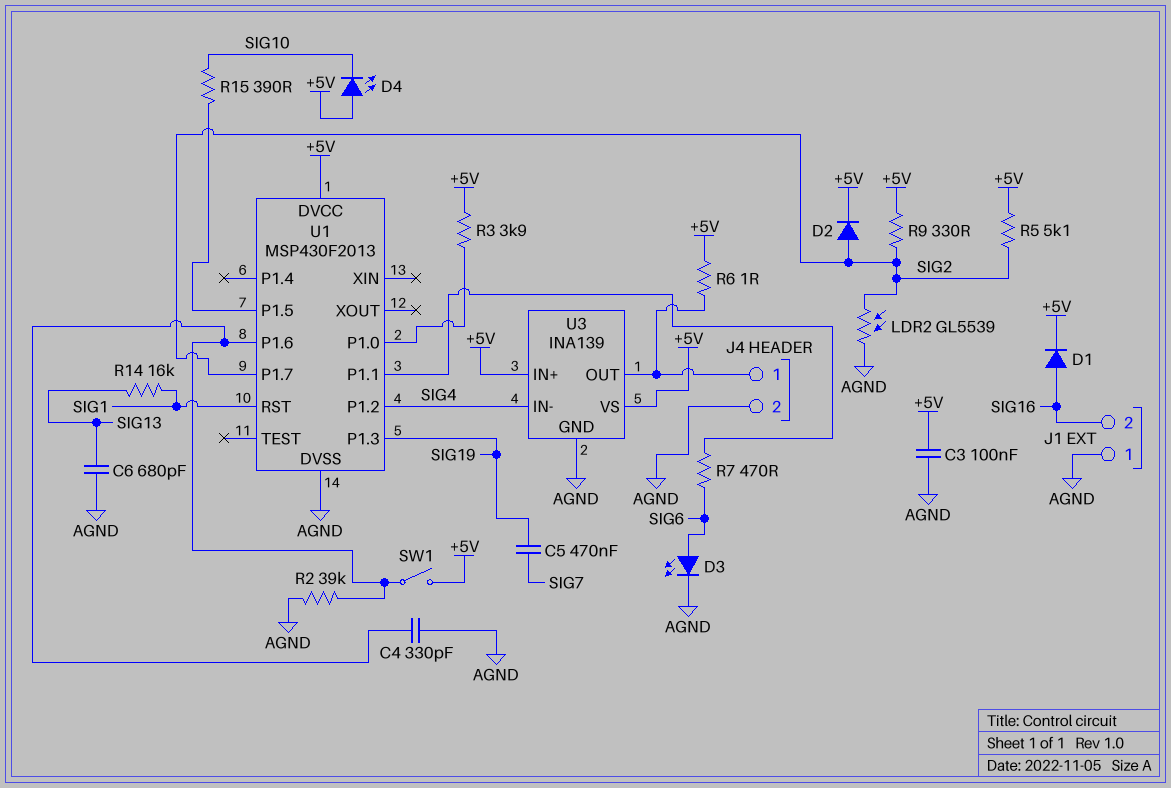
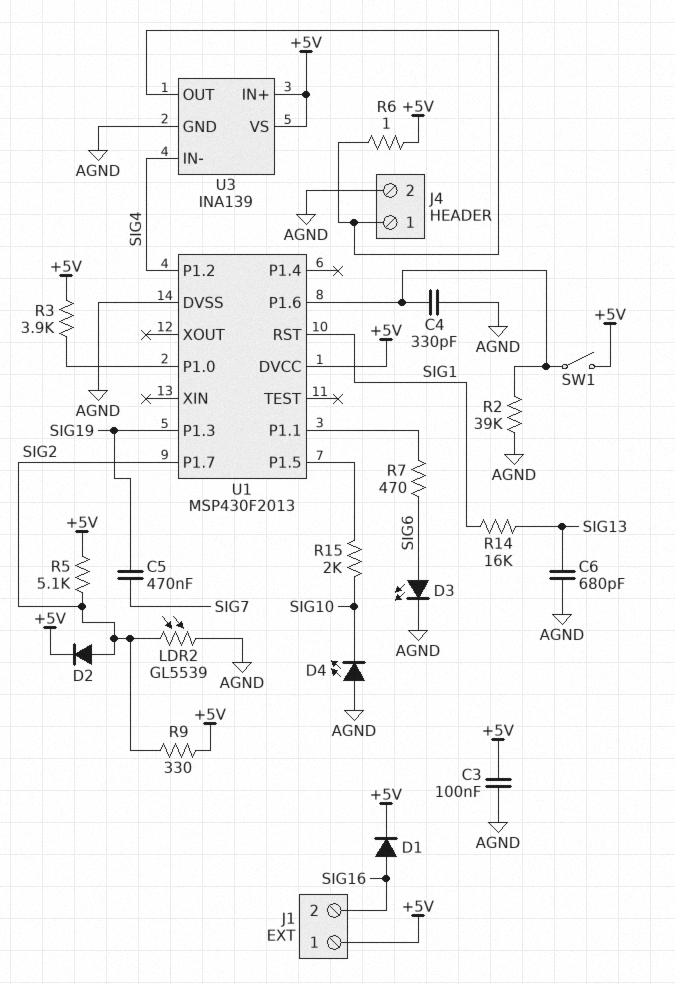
D4: LED (A +5V, K SIG10) -> LED (A AGND, K SIG10)
J1 pin 1: AGND -> +5V
R15: 390 (SIG10, U1/P1.5) -> 2k (SIG10, U1/P1.5)

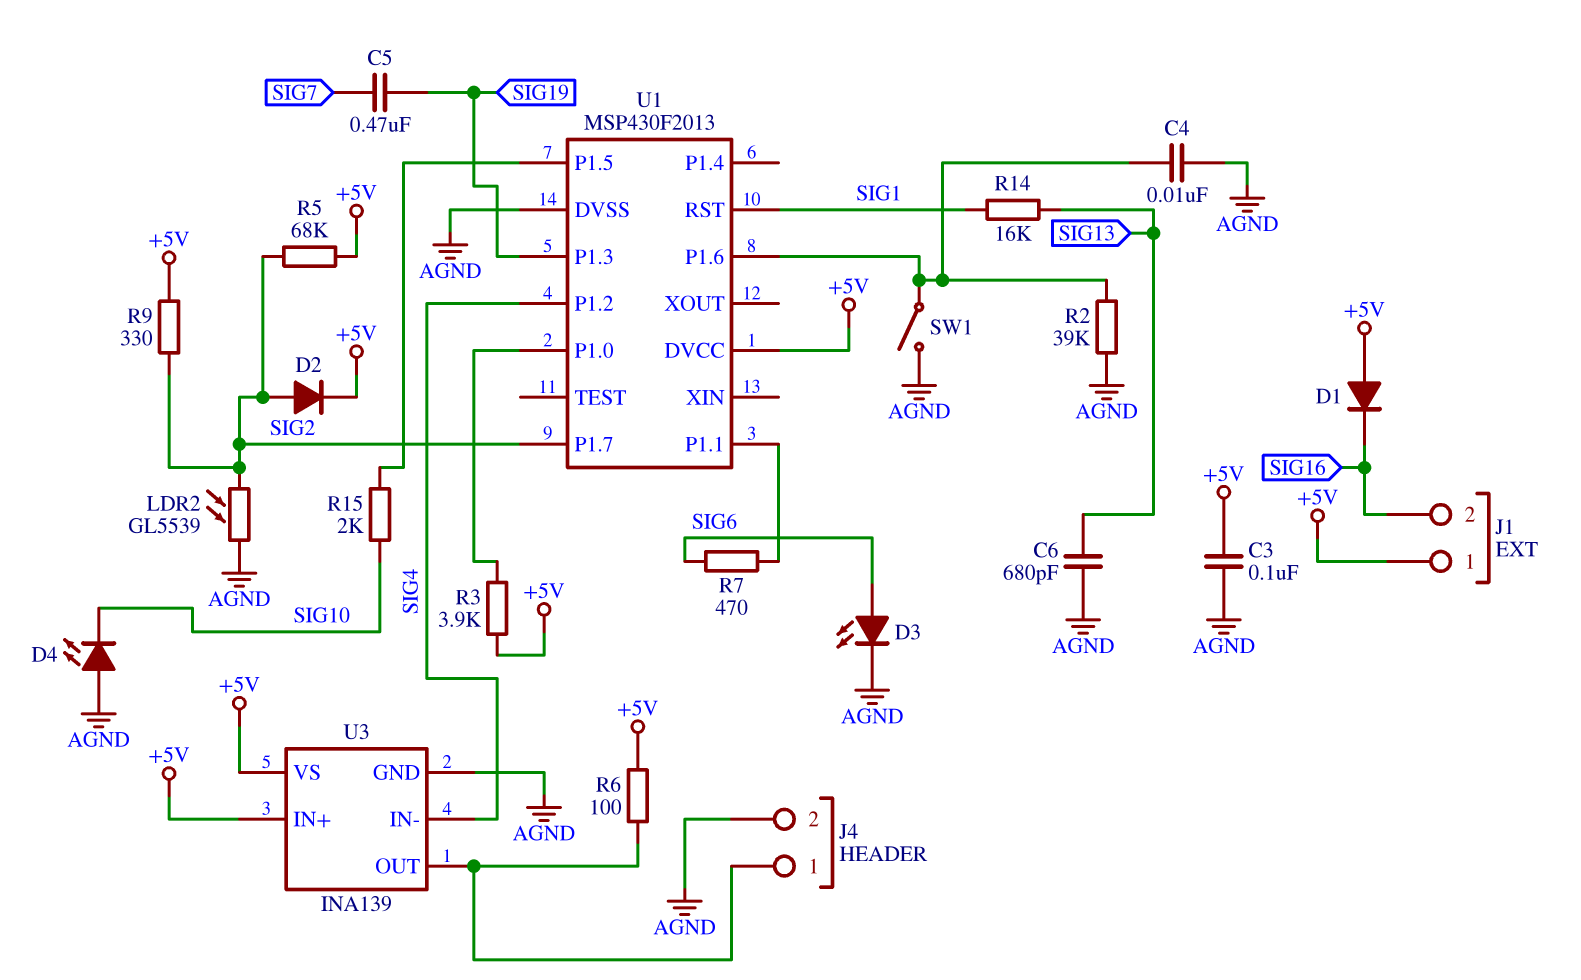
C4: 330pF (AGND, U1/P1.6) -> 10nF (AGND, U1/P1.6)
D1: diode (A SIG16, K +5V) -> diode (A +5V, K SIG16)
R5: 5.1k (+5V, SIG2) -> 68k (+5V, SIG2)
R6: 1 (+5V, J4/1) -> 100 (+5V, J4/1)
SW1: switch (+5V, U1/P1.6) -> switch (AGND, U1/P1.6)

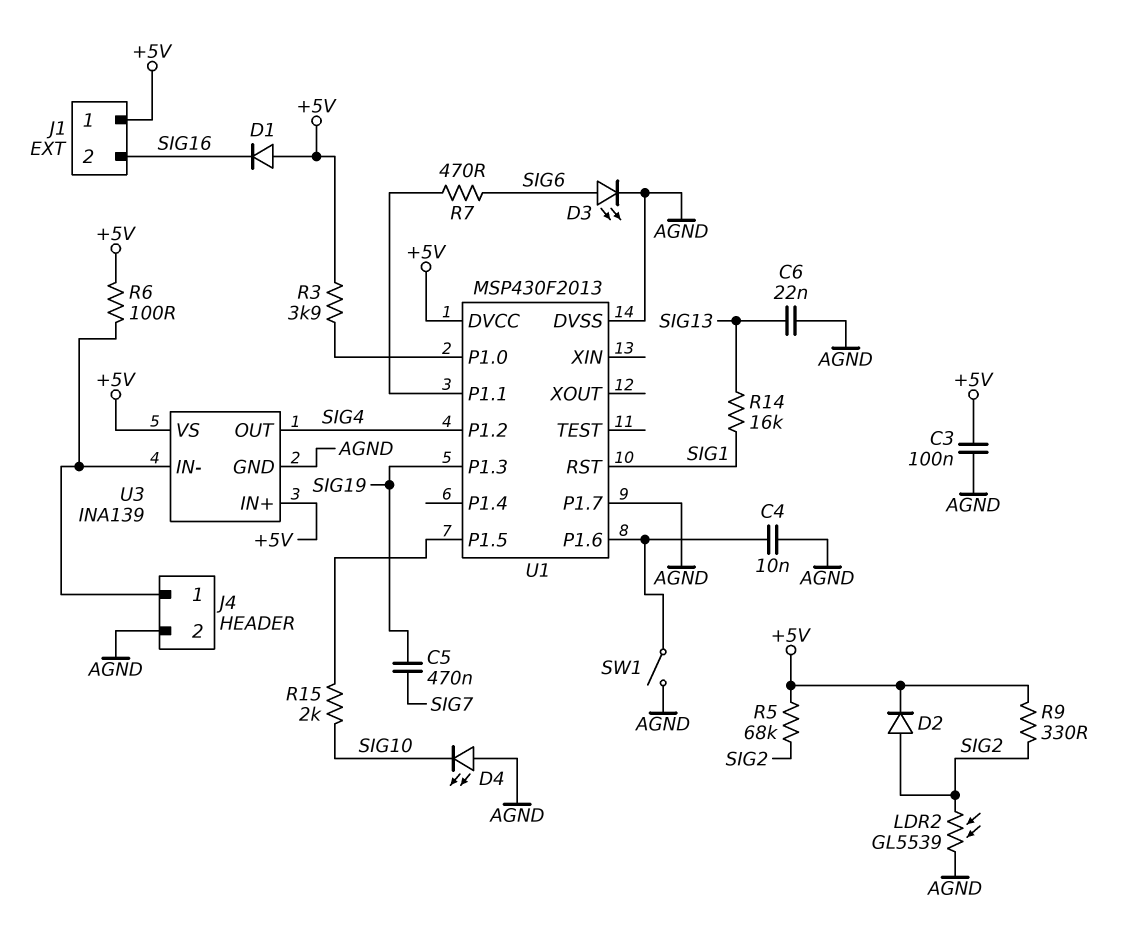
C6: 680pF (AGND, SIG13) -> 22nF (AGND, SIG13)
R2: 39k (AGND, U1/P1.6) -> none
U1 pin P1.7: SIG2 -> AGND
U3 pin IN-: SIG4 -> J4/1
U3 pin OUT: J4/1 -> SIG4

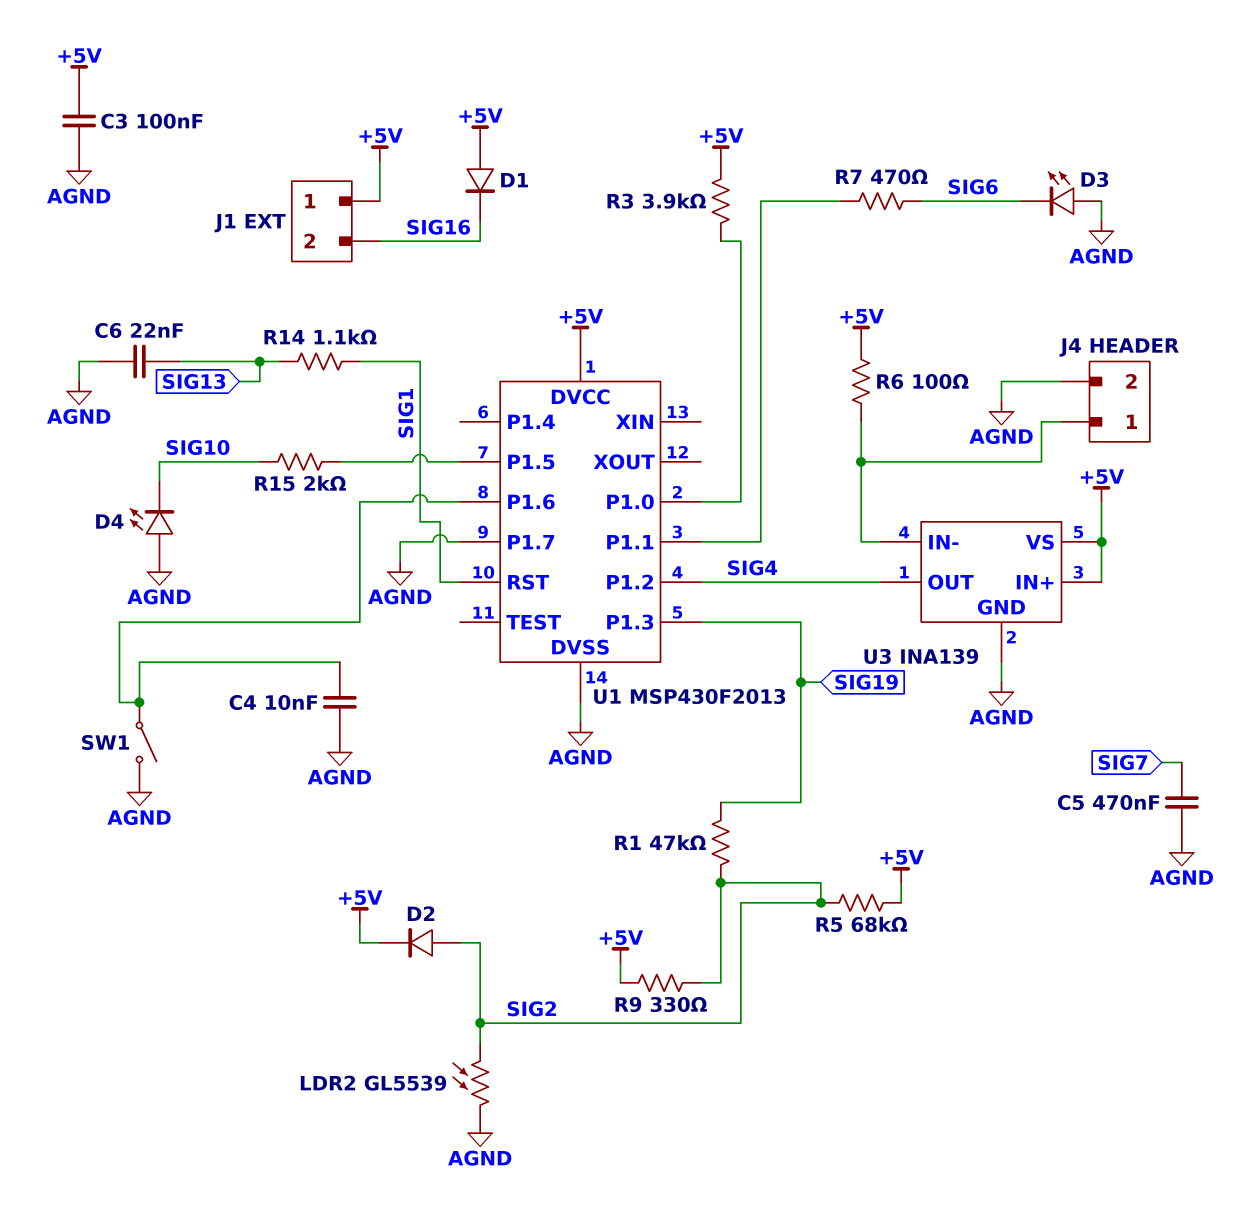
C5: 470nF (SIG7, SIG19) -> 470nF (AGND, SIG7)
D3: LED (A SIG6, K AGND) -> LED (A AGND, K SIG6)
R1: none -> 47k (SIG2, SIG19)
R14: 16k (SIG1, SIG13) -> 1.1k (SIG1, SIG13)

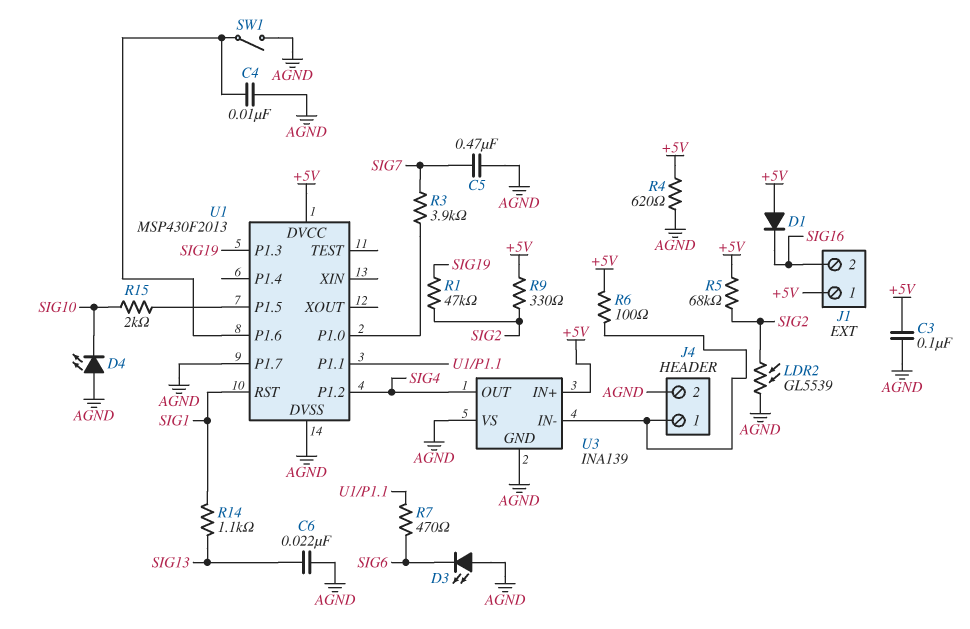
D2: diode (A SIG2, K +5V) -> none
R3: 3.9k (+5V, U1/P1.0) -> 3.9k (SIG7, U1/P1.0)
R4: none -> 620 (+5V, AGND)
U3 pin VS: +5V -> AGND

